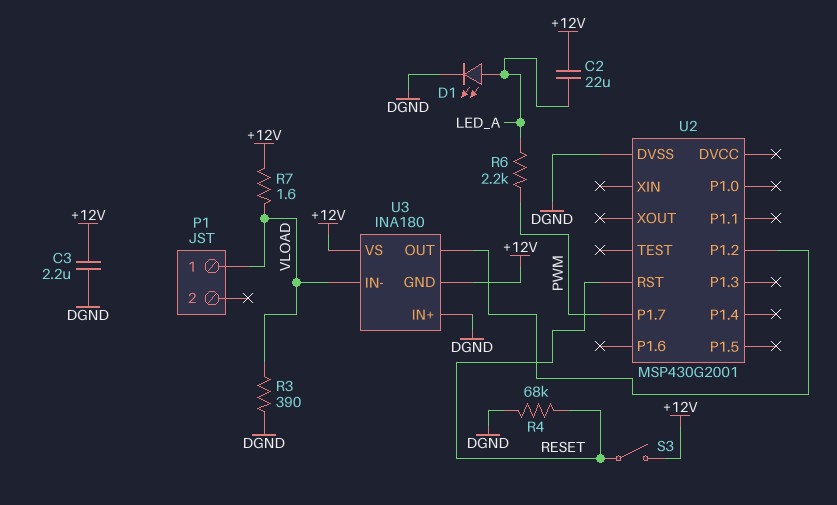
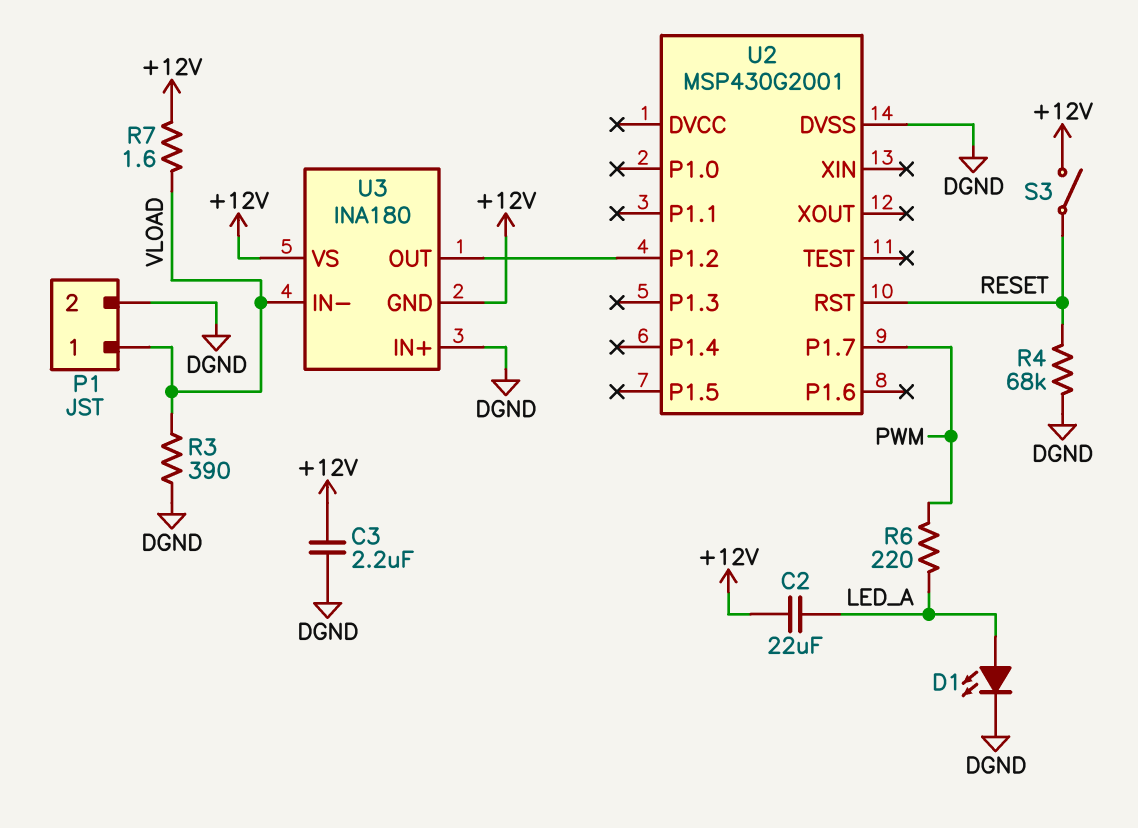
P1 pin 2: none -> DGND
R6: 2.2k (LED_A, PWM) -> 220 (LED_A, PWM)

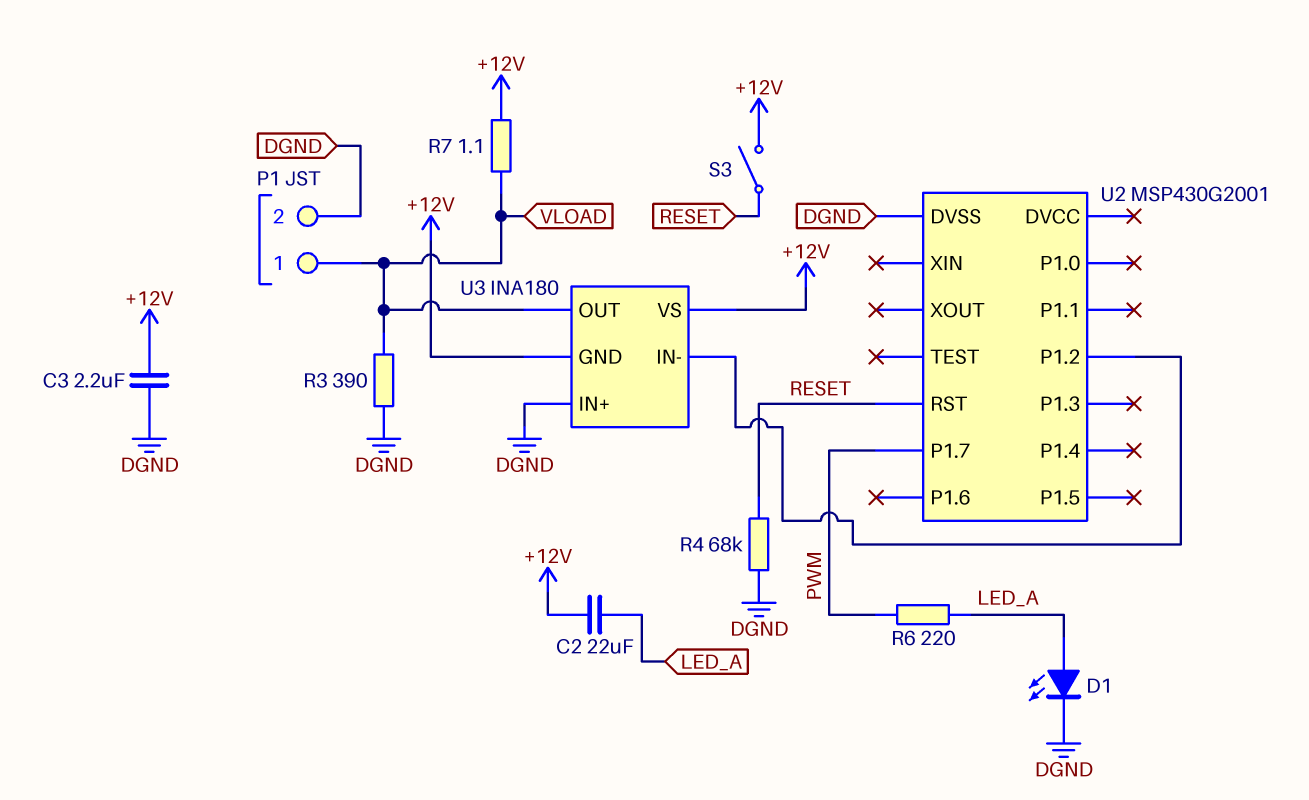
R7: 1.6 (+12V, VLOAD) -> 1.1 (+12V, VLOAD)
U3 pin IN-: VLOAD -> U2/P1.2
U3 pin OUT: U2/P1.2 -> VLOAD

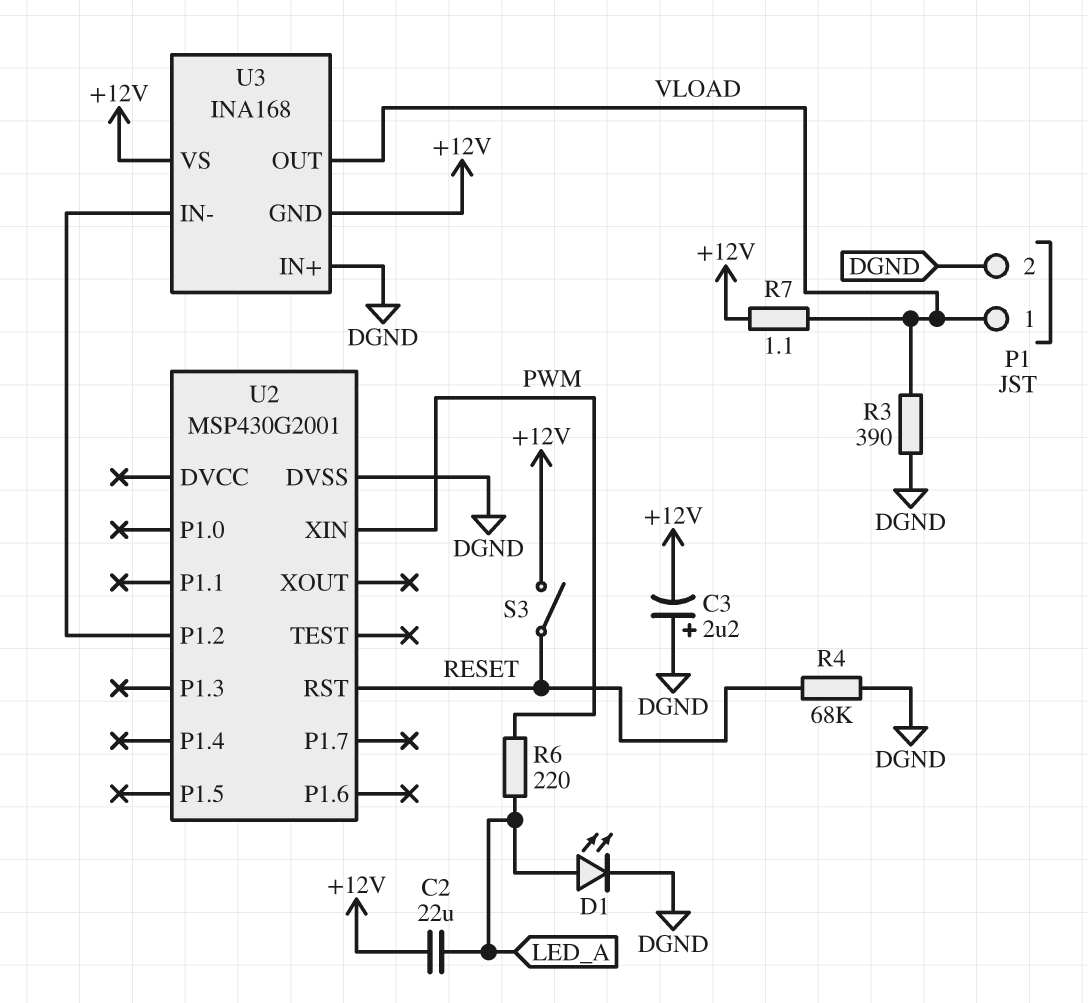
C3: 2.2uF (+12V, DGND) -> 2.2uF (plus DGND, minus +12V)
U2 pin P1.7: PWM -> none
U2 pin XIN: none -> PWM
U3: INA180 -> INA168

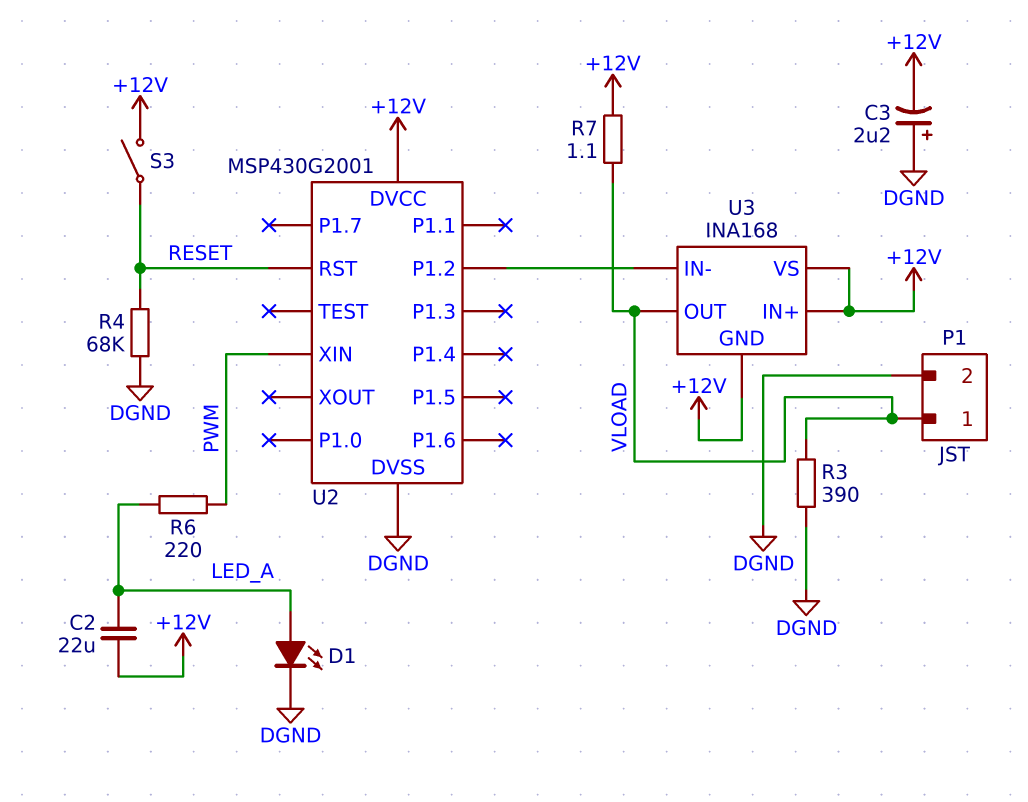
U2 pin DVCC: none -> +12V
U3 pin IN+: DGND -> +12V

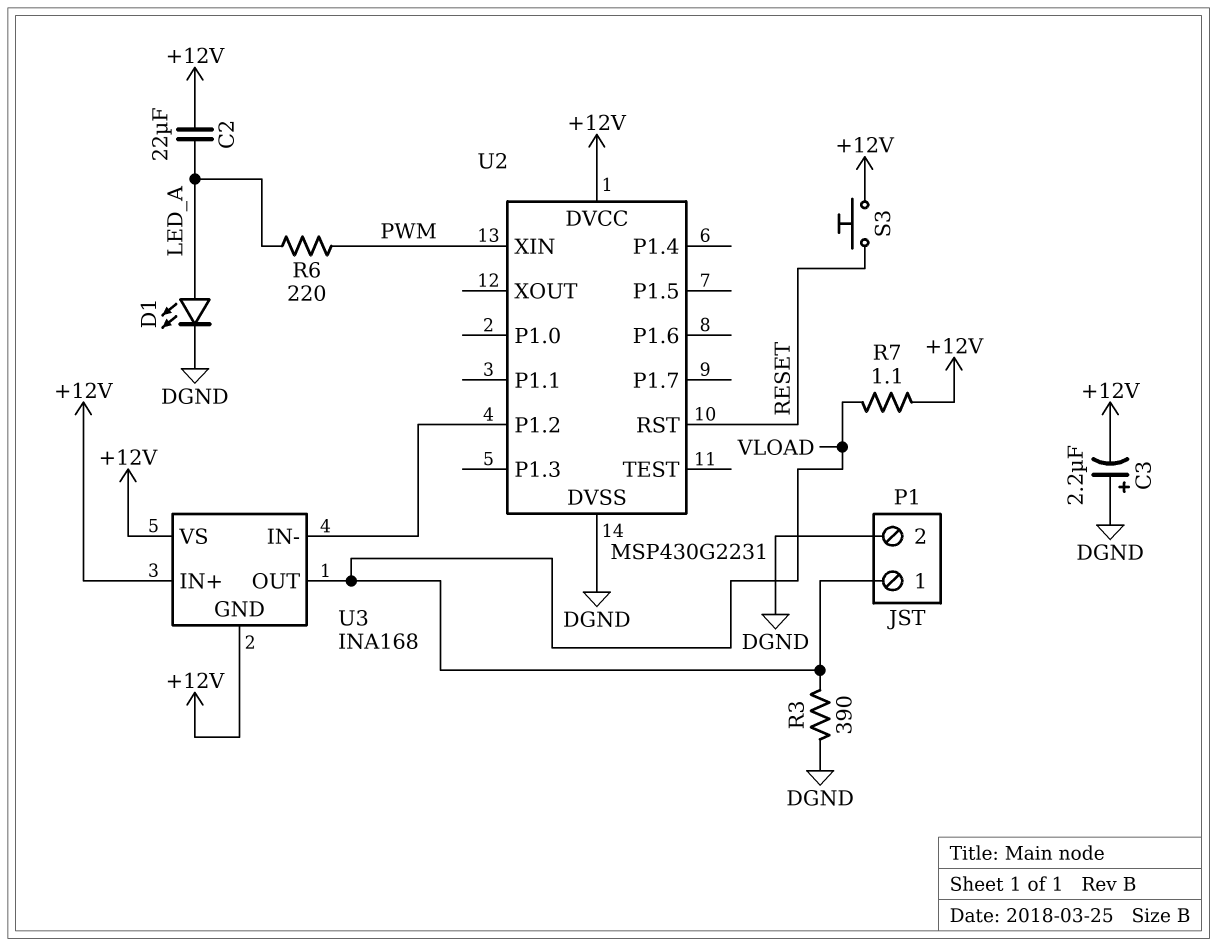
R4: 68k (DGND, RESET) -> none
S3: switch (+12V, RESET) -> button (+12V, RESET)
U2: MSP430G2001 -> MSP430G2231

